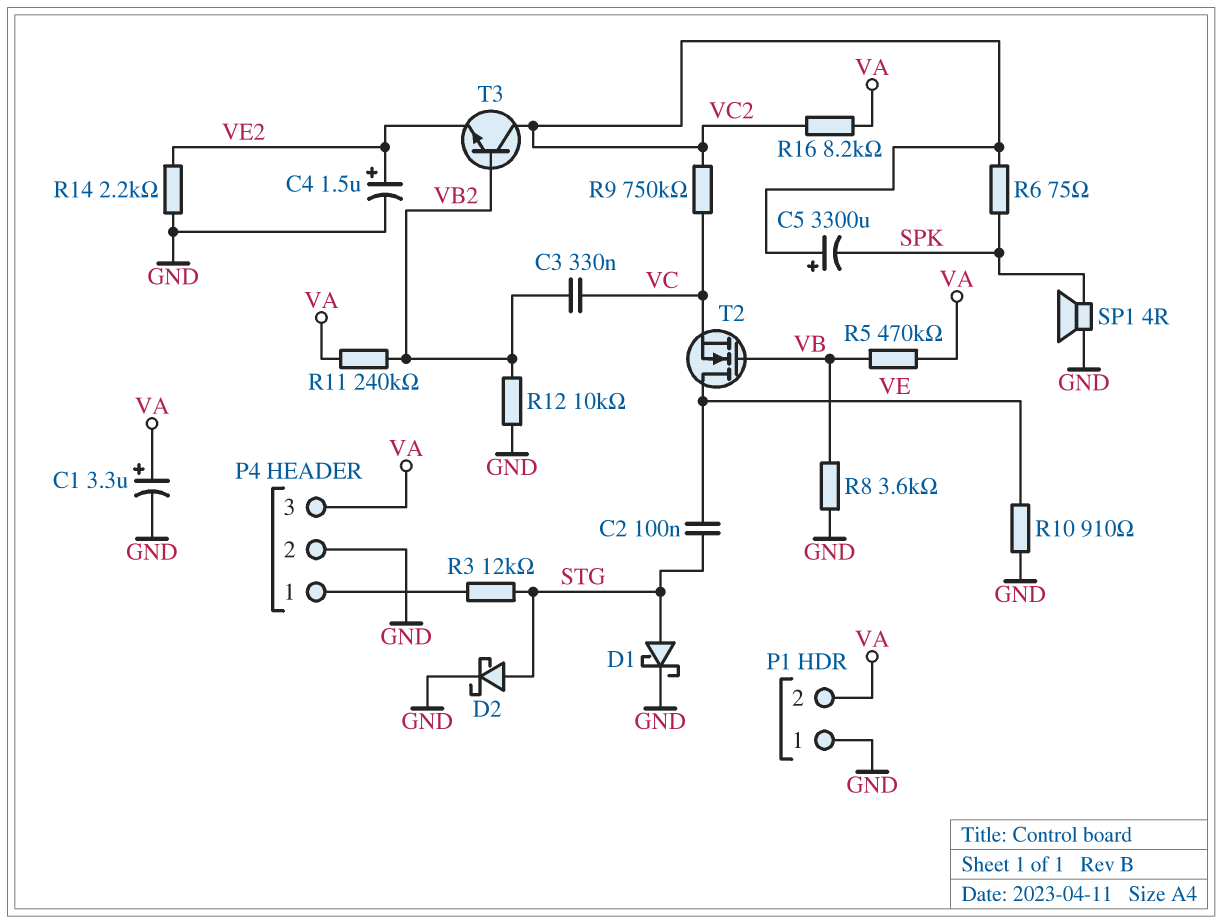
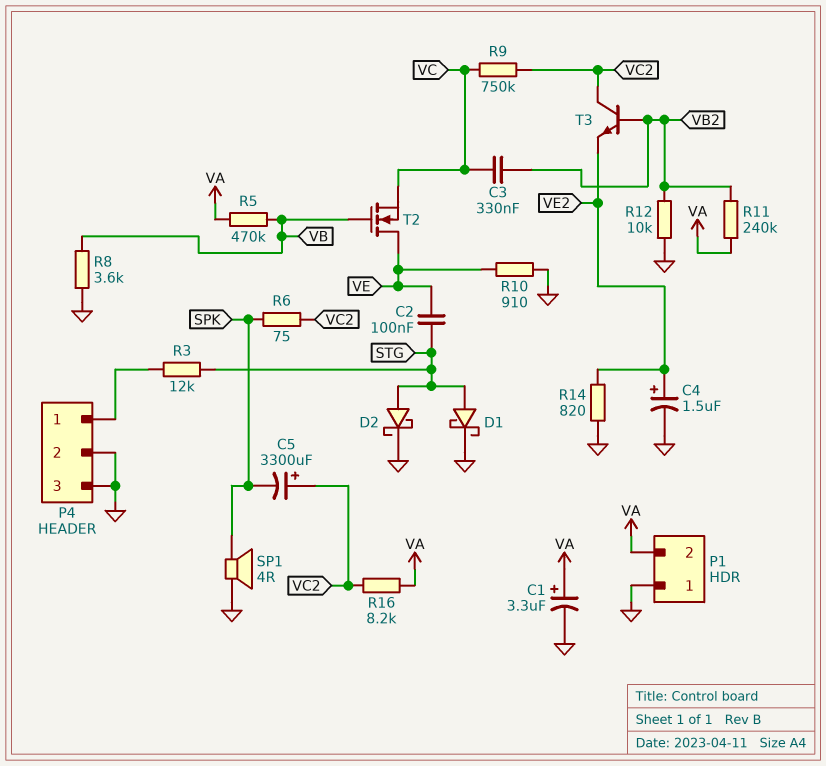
P4 pin 3: VA -> GND
R14: 2.2k (GND, VE2) -> 820 (GND, VE2)

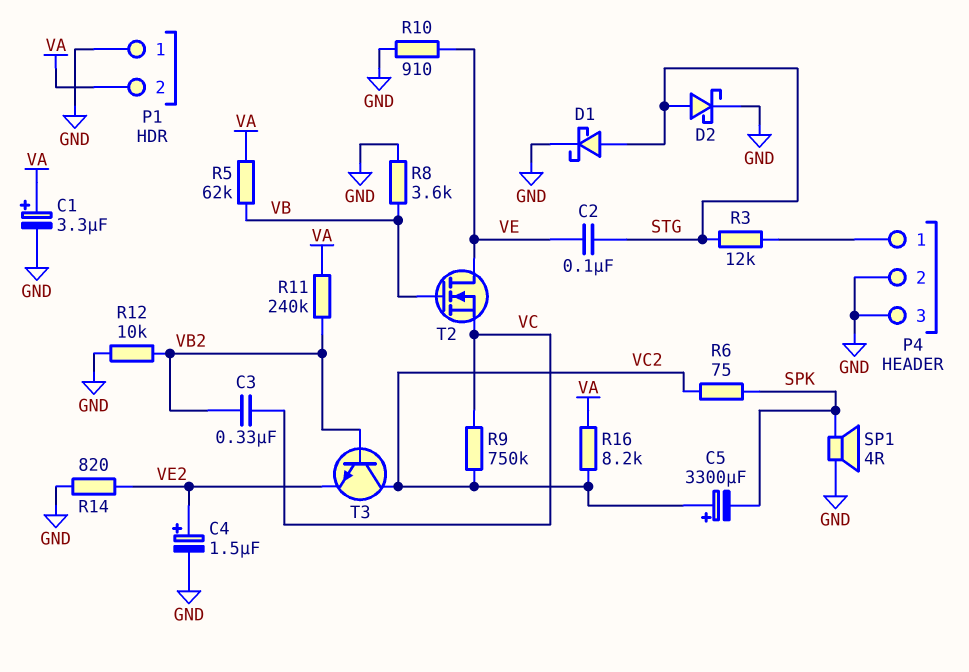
R5: 470k (VA, VB) -> 62k (VA, VB)

